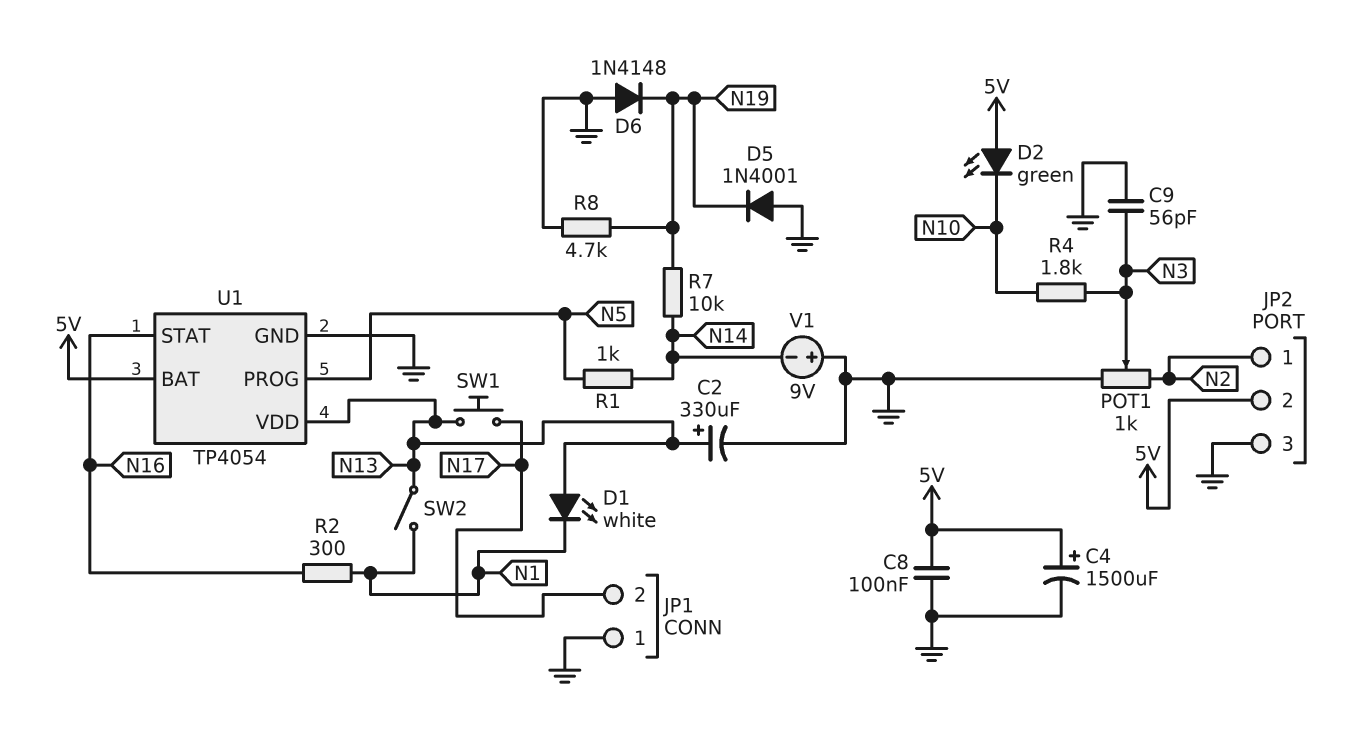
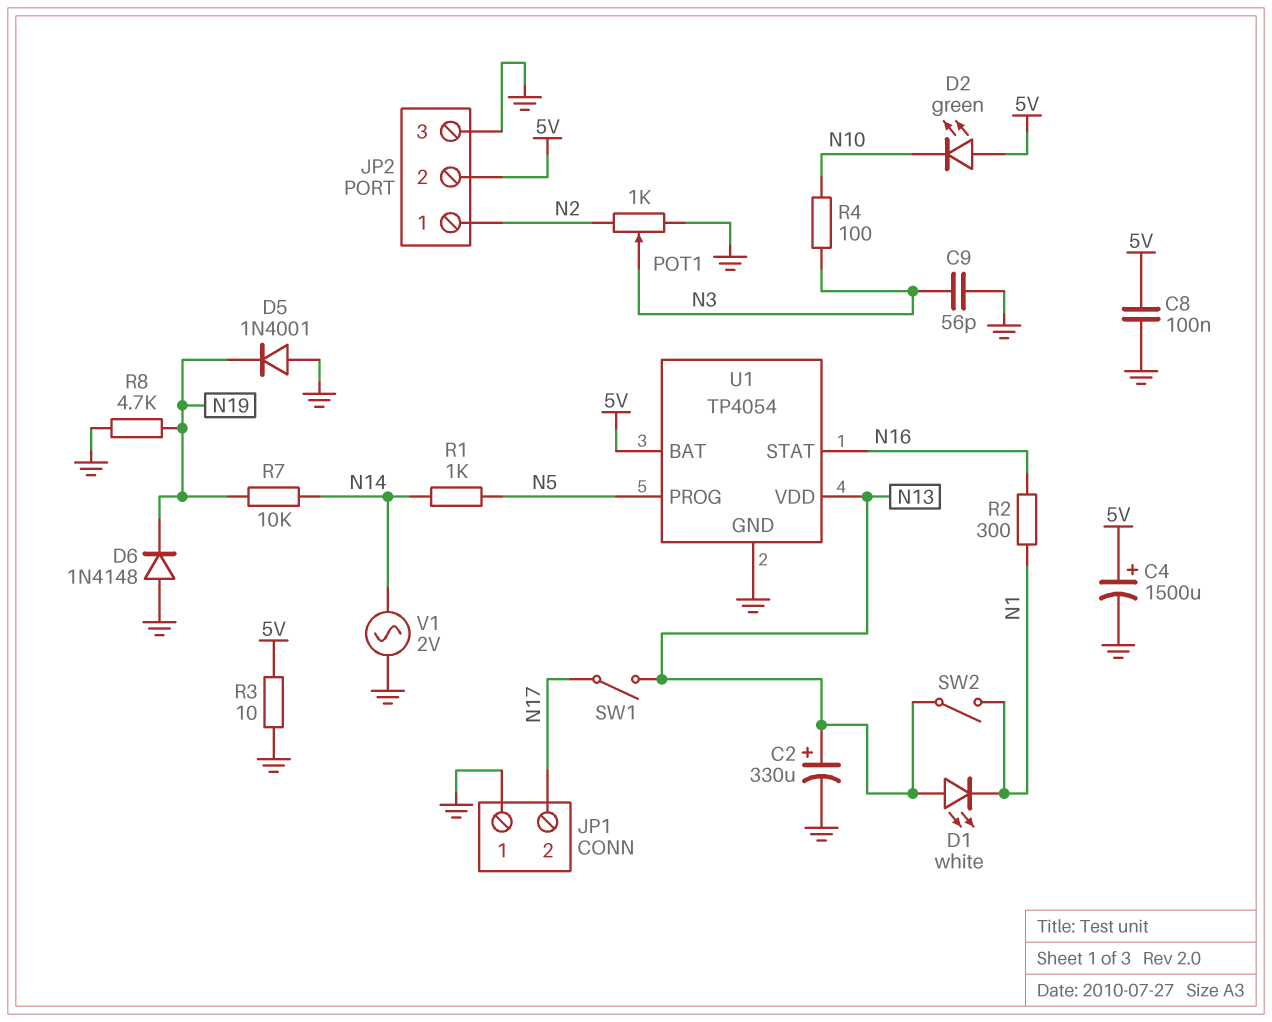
R3: none -> 10 (5V, GND)
R4: 1.8k (N3, N10) -> 100 (N3, N10)
SW1: button (N13, N17) -> switch (N13, N17)
V1: 9V (plus GND, minus N14) -> AC 2V (GND, N14)

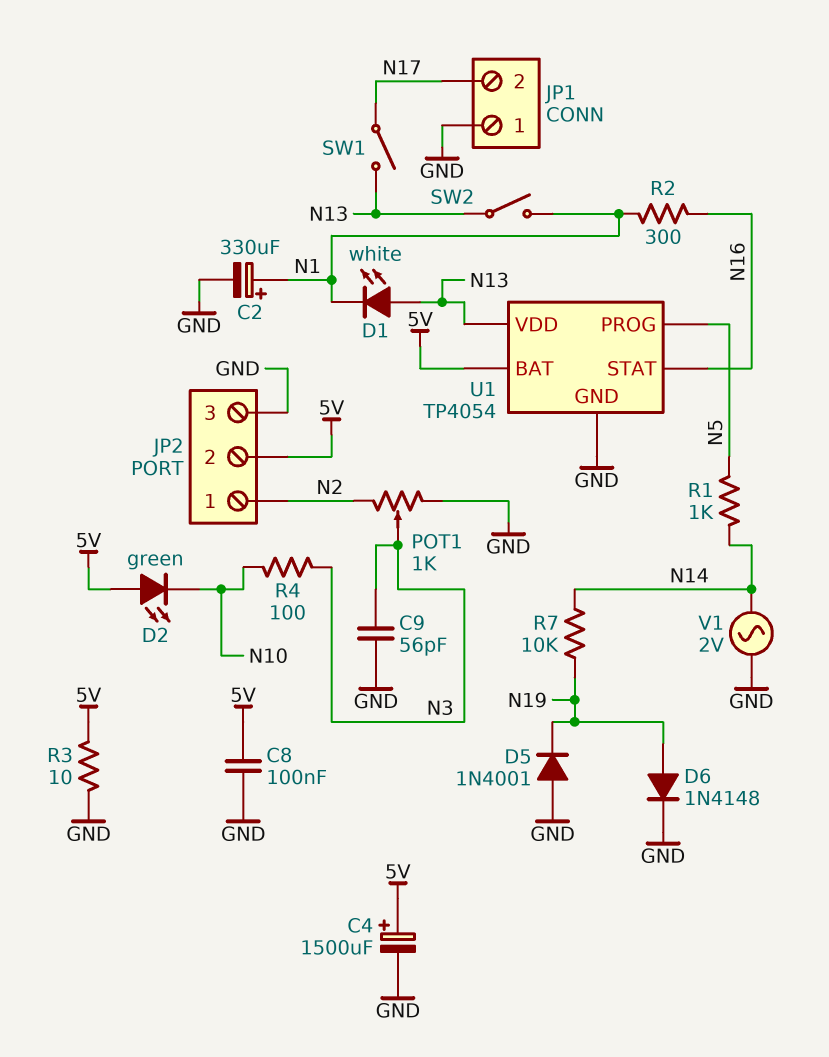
C2: 330uF (plus N13, minus GND) -> 330uF (plus N1, minus GND)
D6: diode 1N4148 (A GND, K N19) -> diode 1N4148 (A N19, K GND)
R8: 4.7k (GND, N19) -> none

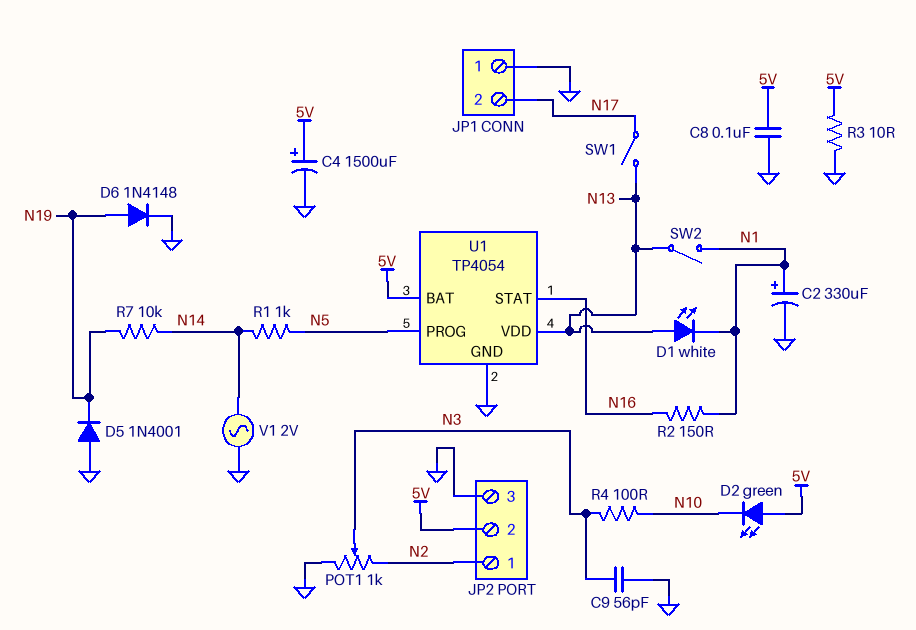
R2: 300 (N1, N16) -> 150 (N1, N16)

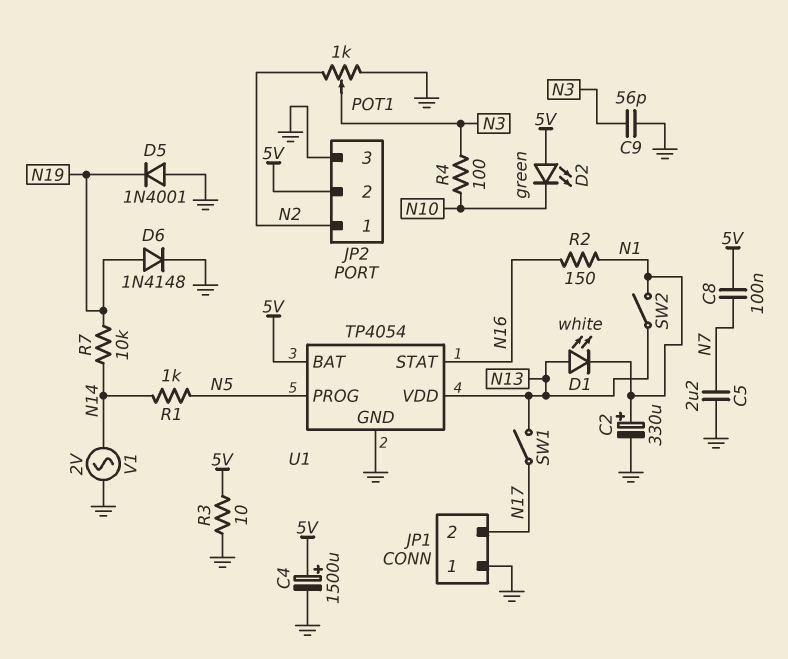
C5: none -> 2.2uF (GND, N7)
C8: 100nF (5V, GND) -> 100nF (5V, N7)

